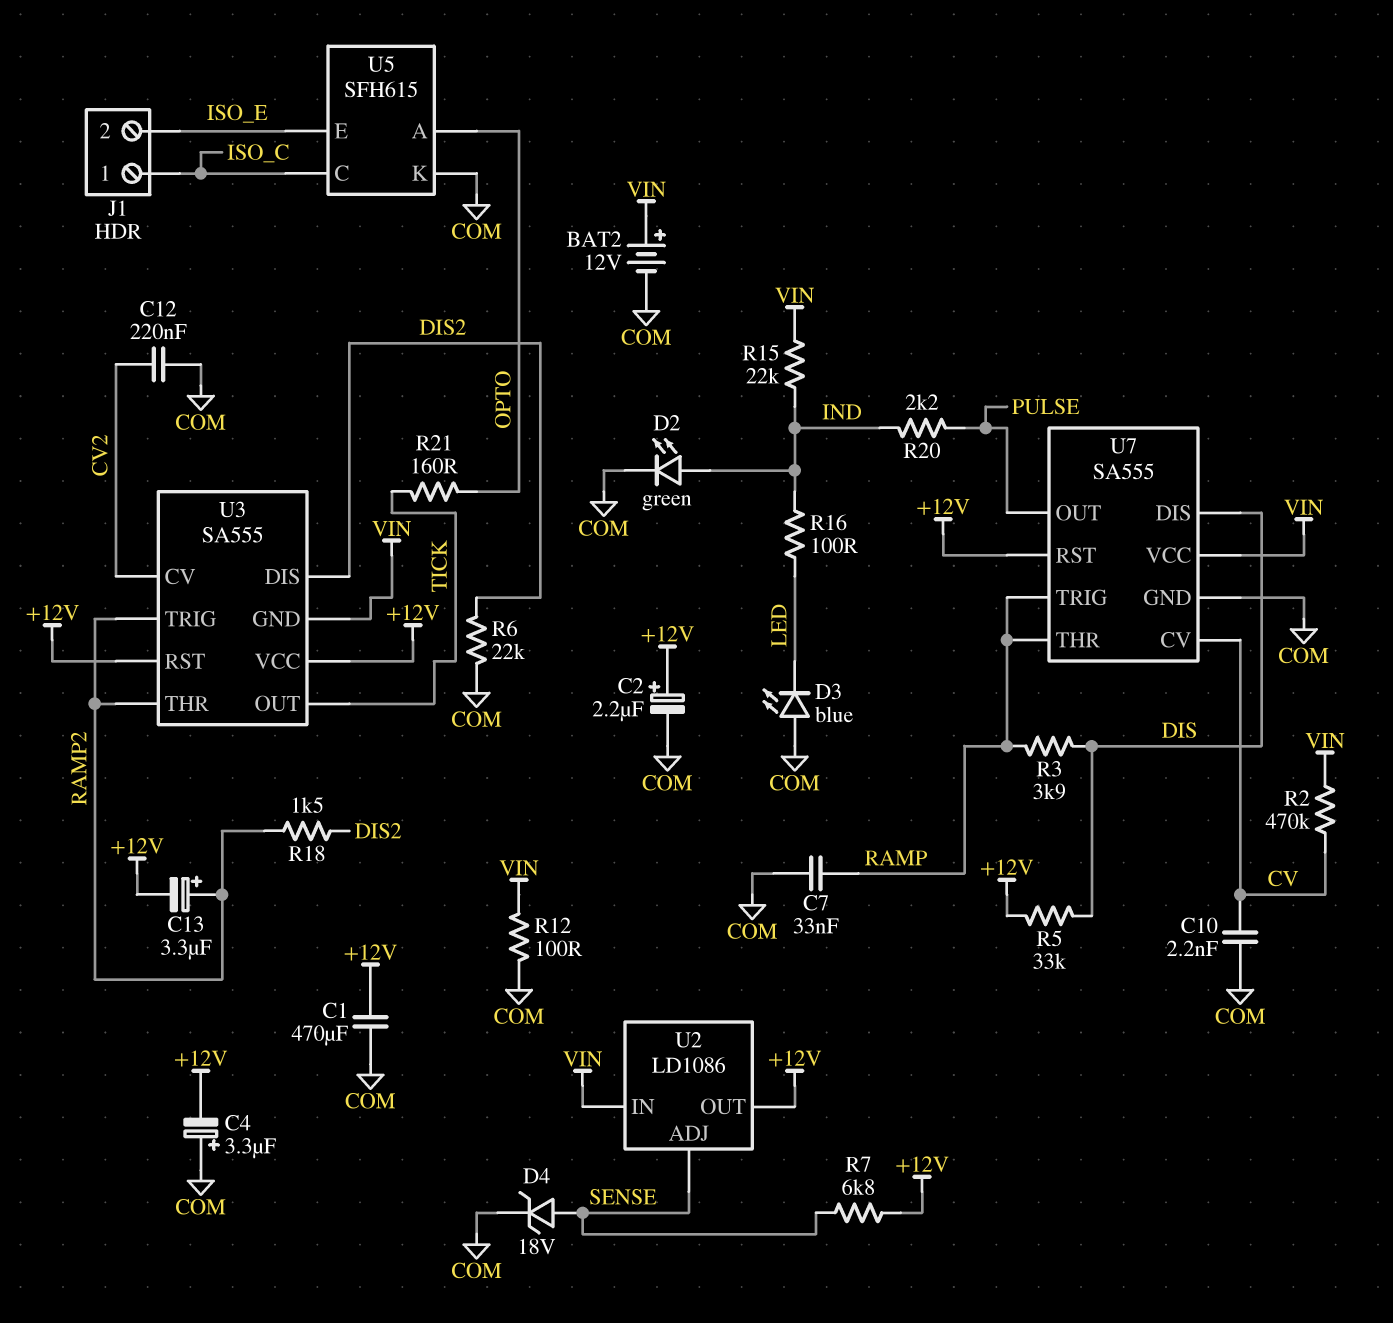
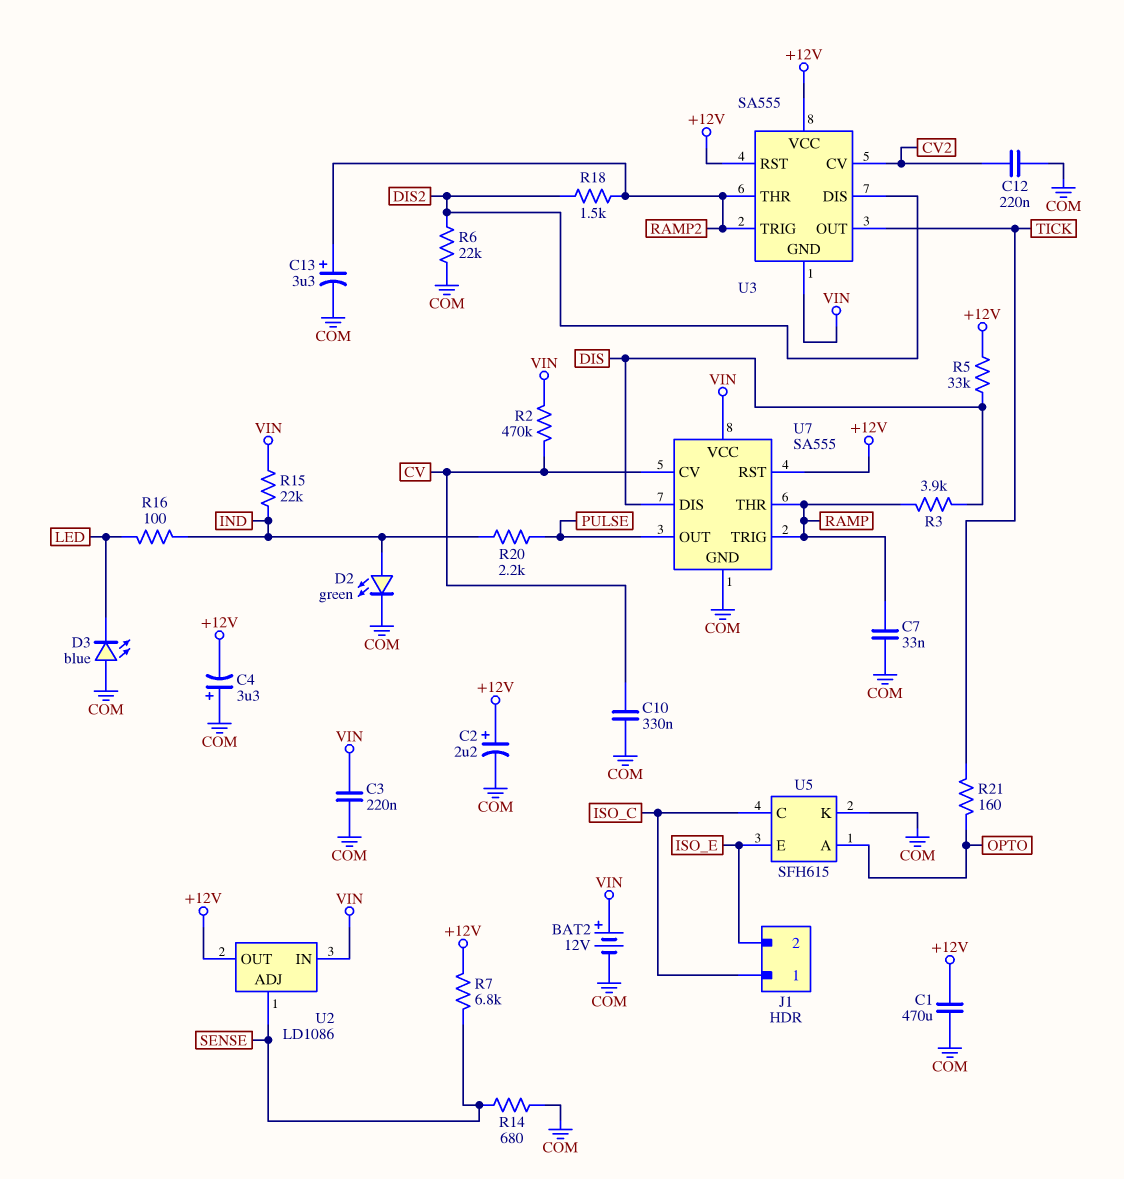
C3: none -> 220nF (COM, VIN)
C10: 2.2nF (COM, CV) -> 330nF (COM, CV)
C13: 3.3uF (plus RAMP2, minus +12V) -> 3.3uF (plus RAMP2, minus COM)
D4: zener 18V (A SENSE, K COM) -> none
R12: 100 (COM, VIN) -> none
R14: none -> 680 (COM, SENSE)

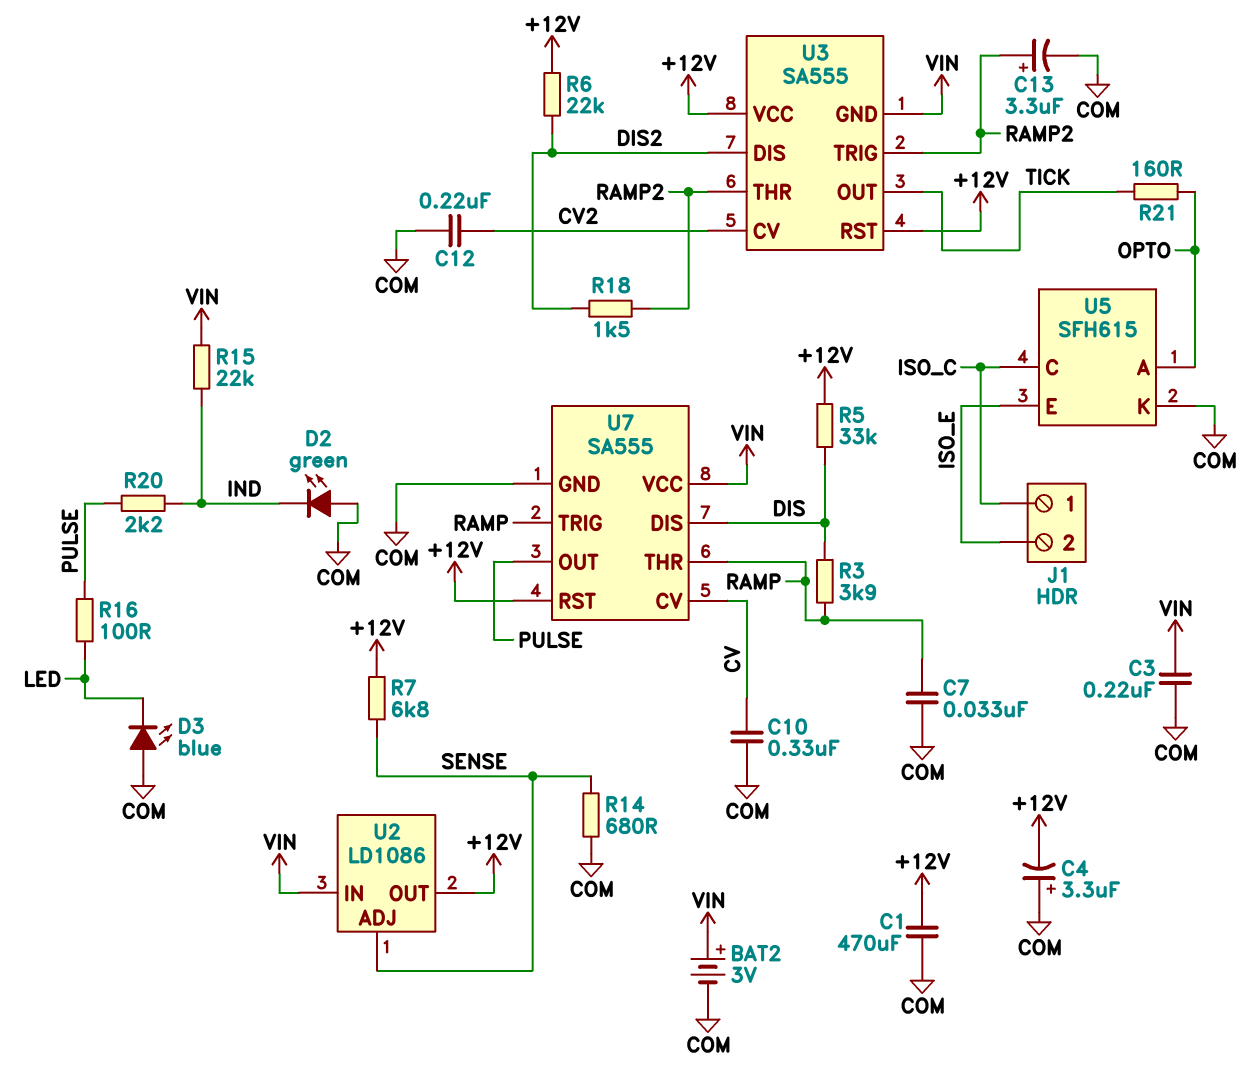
BAT2: 12V (plus VIN, minus COM) -> 3V (plus VIN, minus COM)
C2: 2.2uF (plus +12V, minus COM) -> none
D2: LED green (A IND, K COM) -> LED green (A COM, K IND)
R2: 470k (CV, VIN) -> none
R6: 22k (COM, DIS2) -> 22k (+12V, DIS2)
R16: 100 (IND, LED) -> 100 (LED, PULSE)

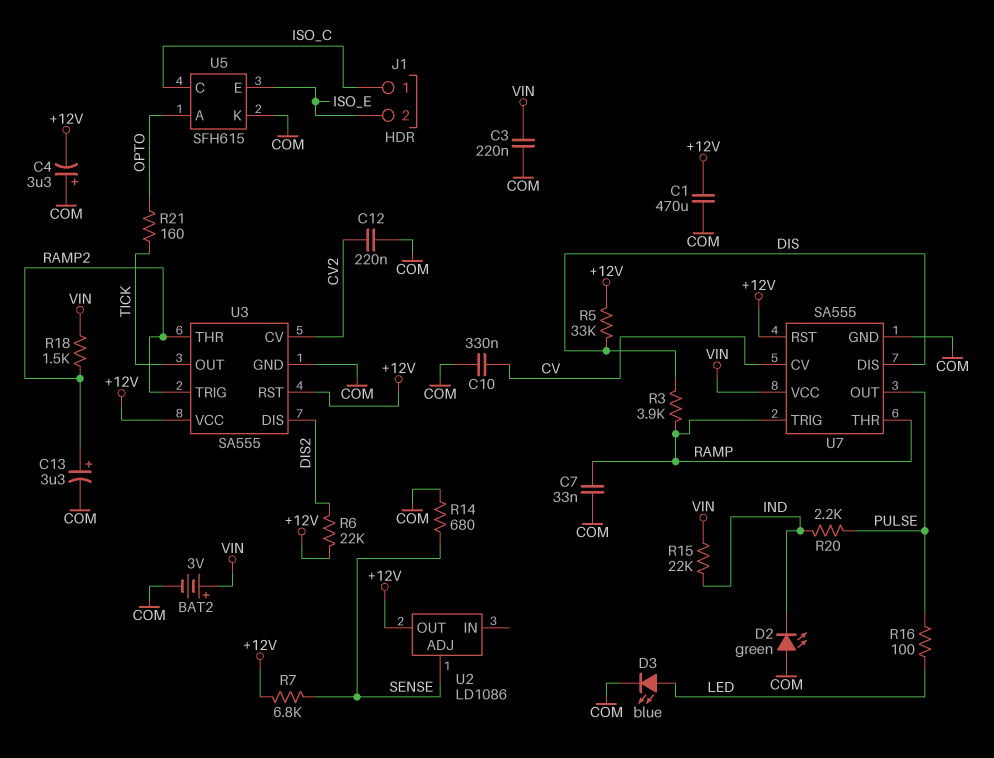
D3: LED blue (A COM, K LED) -> LED blue (A LED, K COM)
R18: 1.5k (DIS2, RAMP2) -> 1.5k (RAMP2, VIN)
U2 pin IN: VIN -> none
U3 pin GND: VIN -> COM

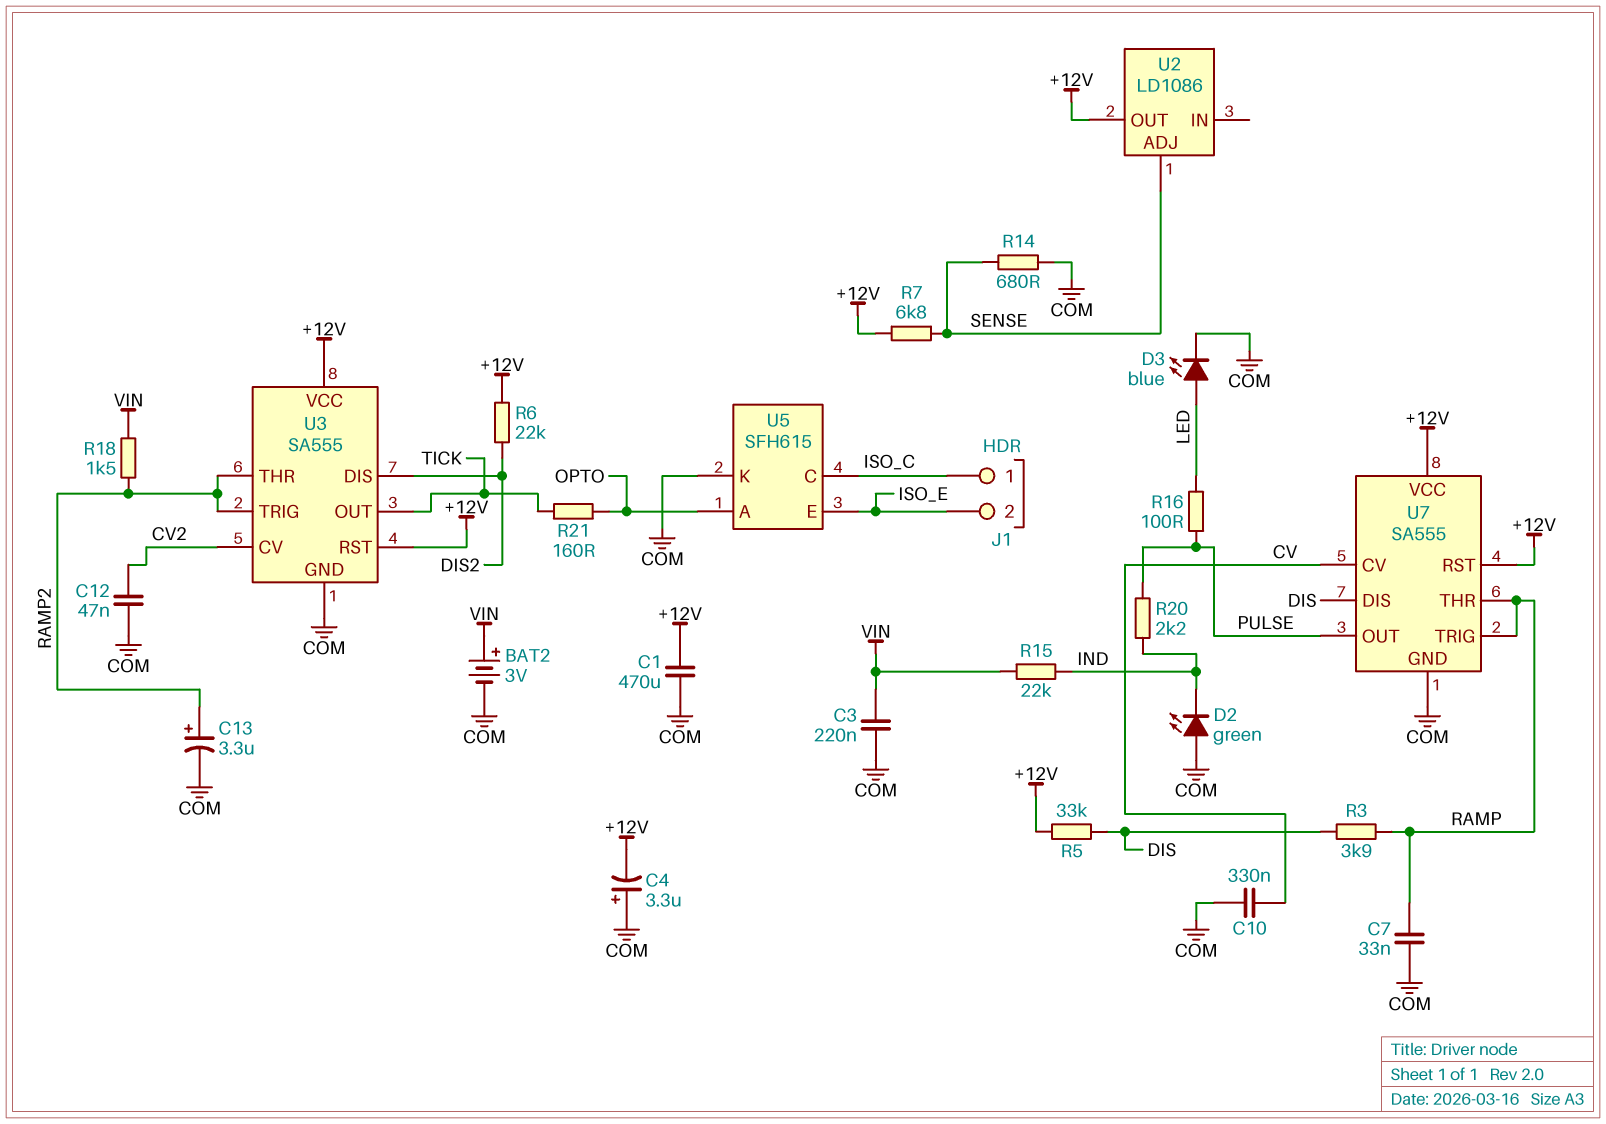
C12: 220nF (COM, CV2) -> 47nF (COM, CV2)
U7 pin VCC: VIN -> +12V

